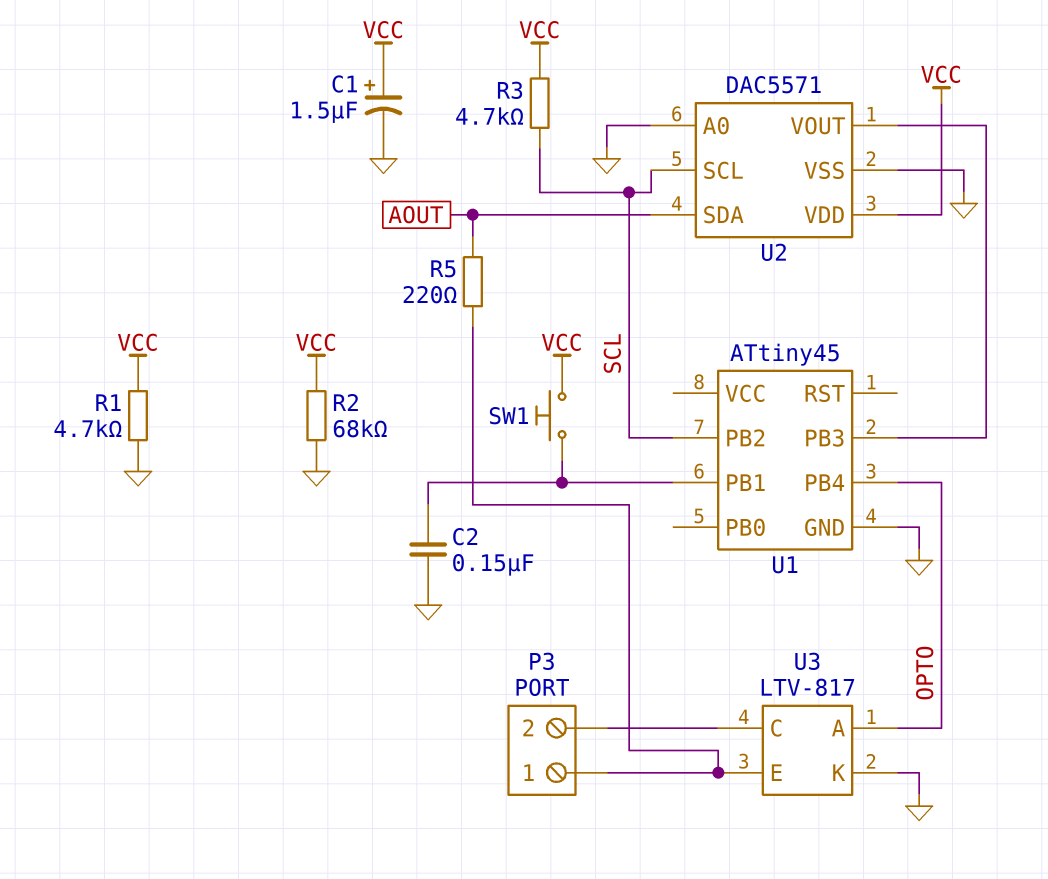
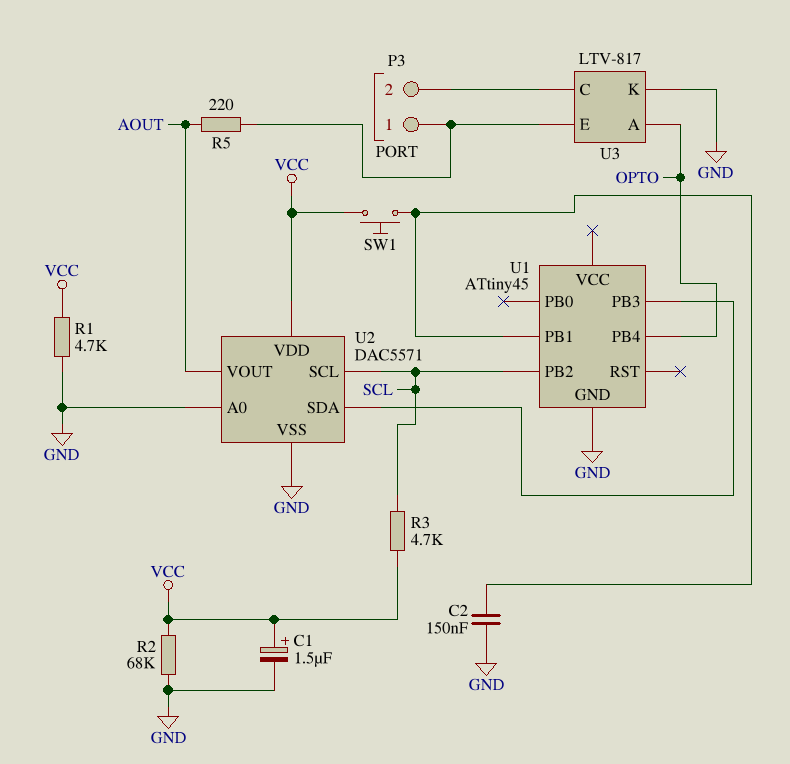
U2 pin SDA: AOUT -> U1/PB3
U2 pin VOUT: U1/PB3 -> AOUT

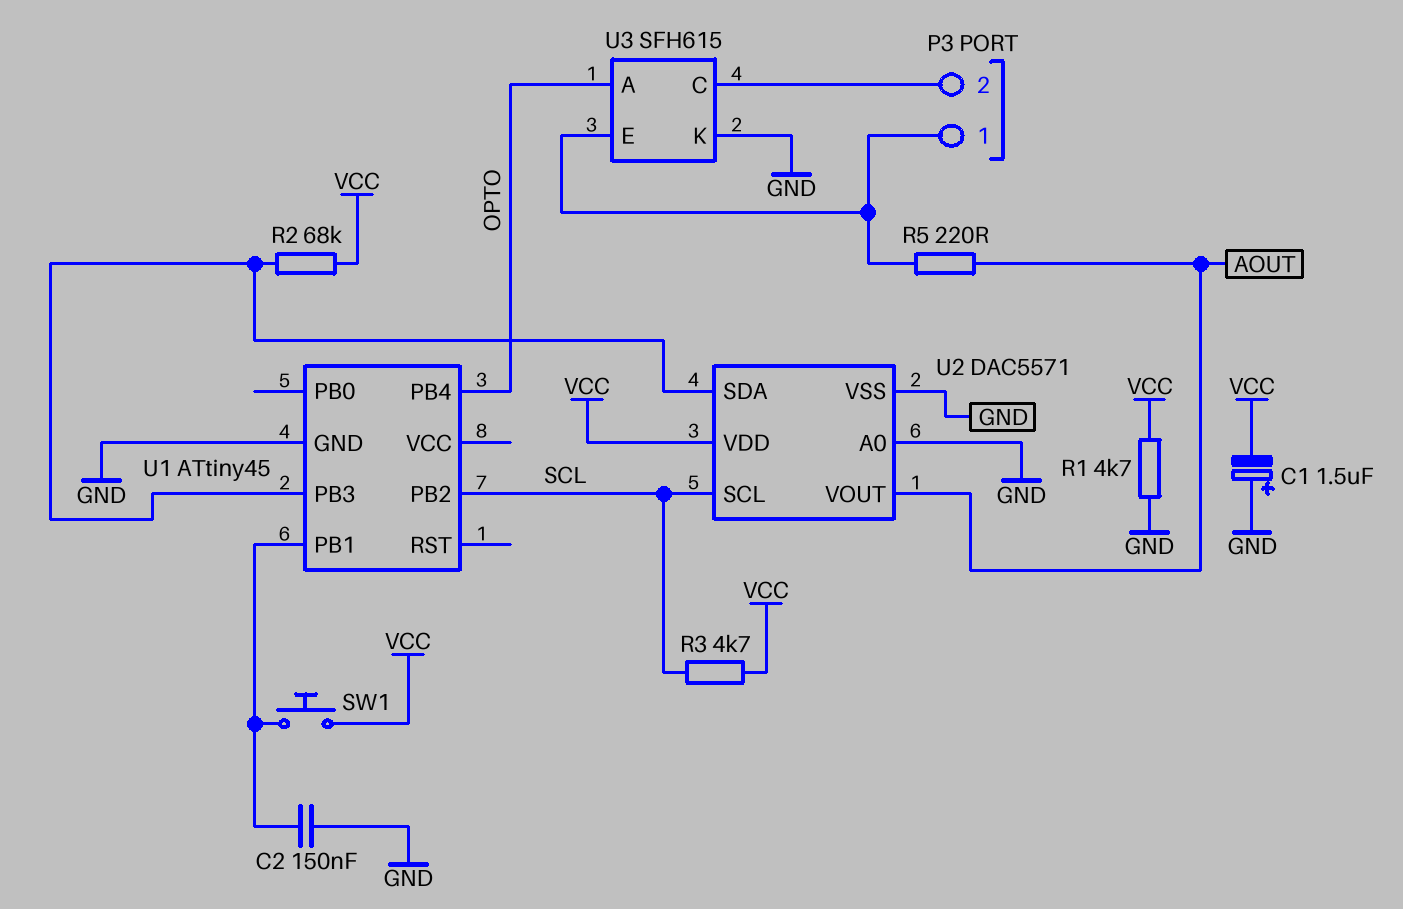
C1: 1.5uF (plus VCC, minus GND) -> 1.5uF (plus GND, minus VCC)
R2: 68k (GND, VCC) -> 68k (U1/PB3, VCC)
U3: LTV-817 -> SFH615

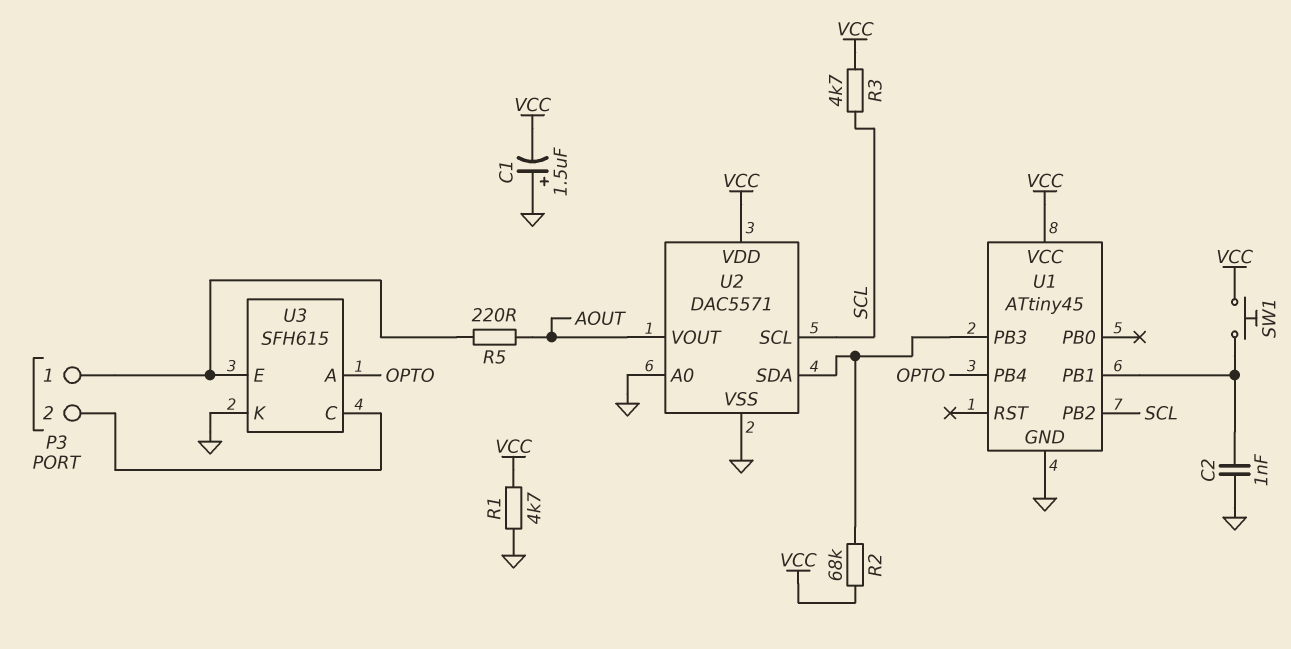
C2: 150nF (GND, U1/PB1) -> 1nF (GND, U1/PB1)
U1 pin VCC: none -> VCC

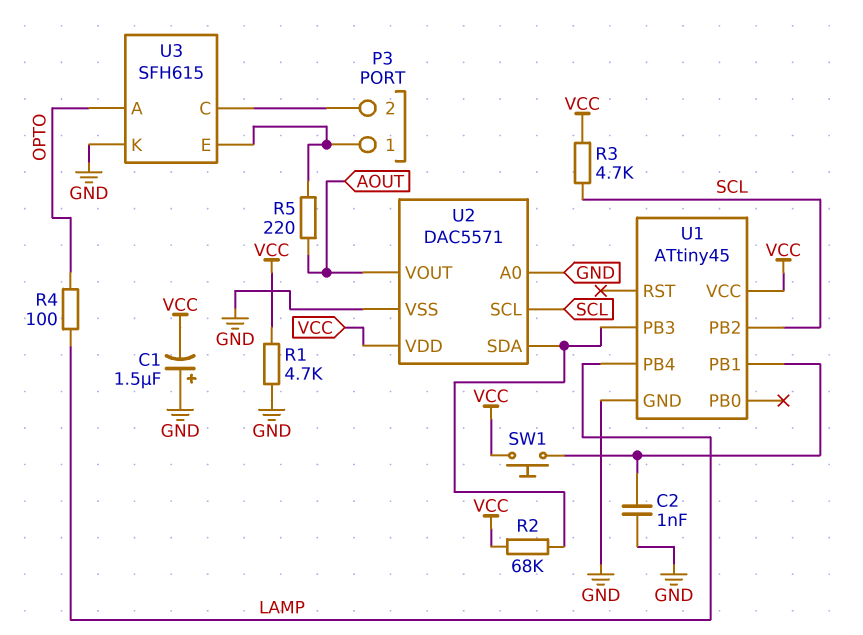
R4: none -> 100 (LAMP, OPTO)
U1 pin PB4: OPTO -> LAMP

